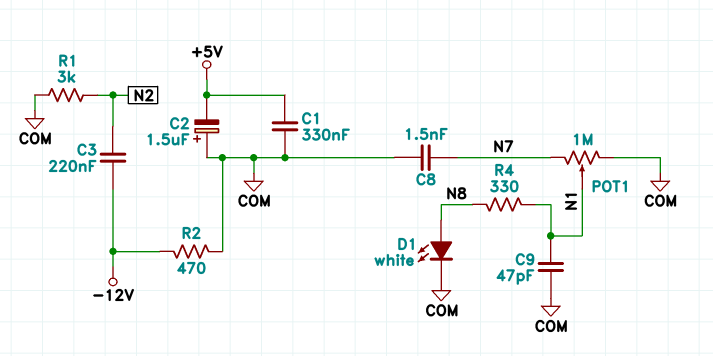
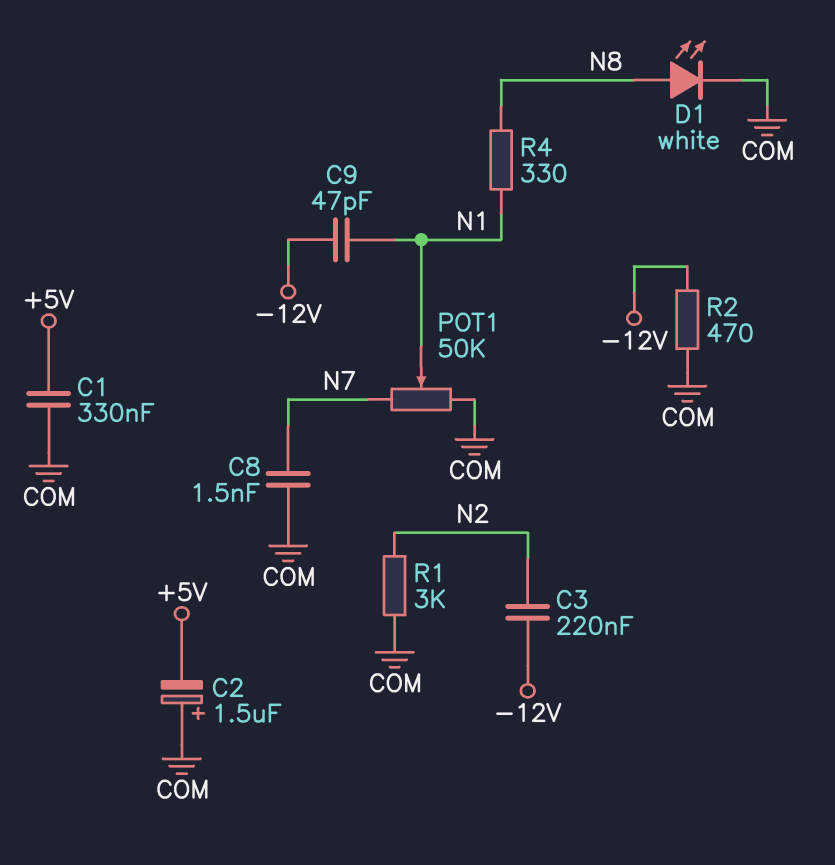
C9: 47pF (COM, N1) -> 47pF (-12V, N1)
POT1: 1M (COM, N7, wiper N1) -> 50k (COM, N7, wiper N1)

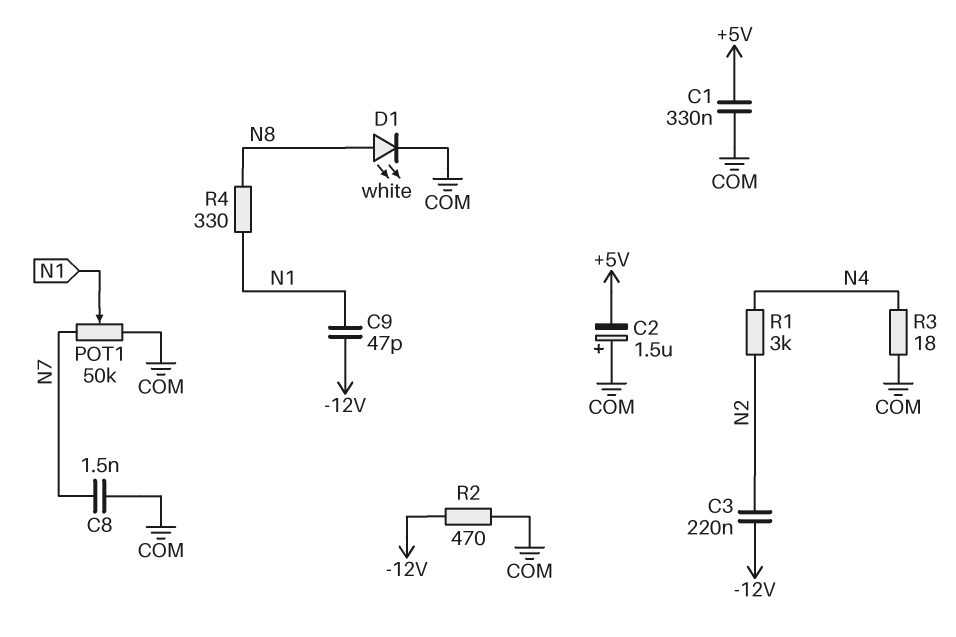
R1: 3k (COM, N2) -> 3k (N2, N4)
R3: none -> 18 (COM, N4)

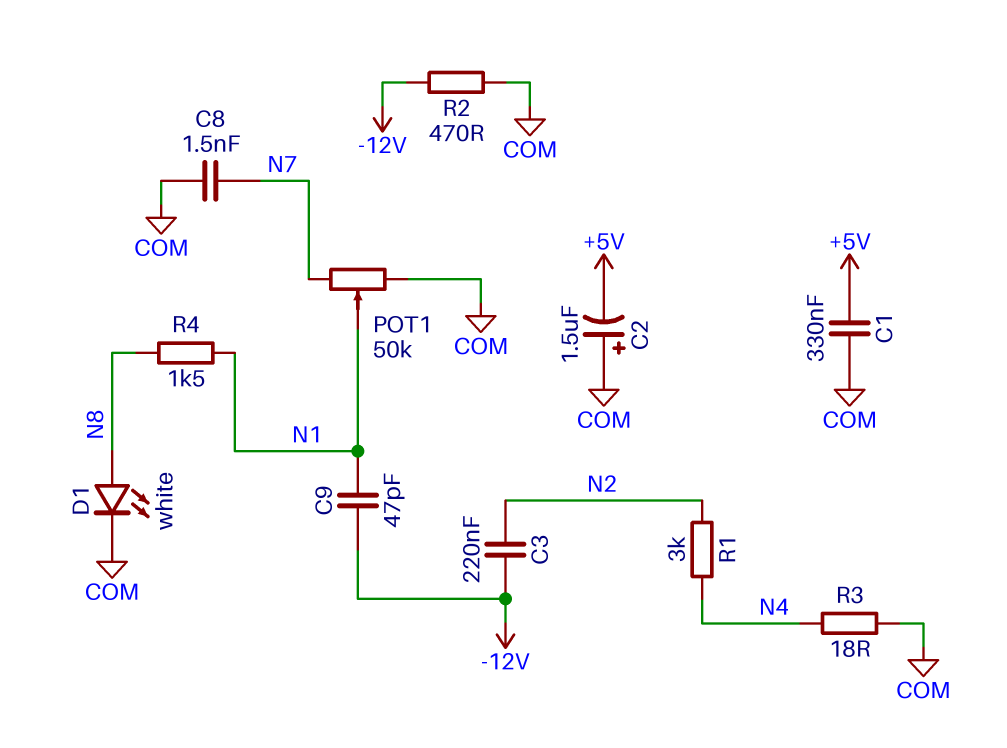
R4: 330 (N1, N8) -> 1.5k (N1, N8)

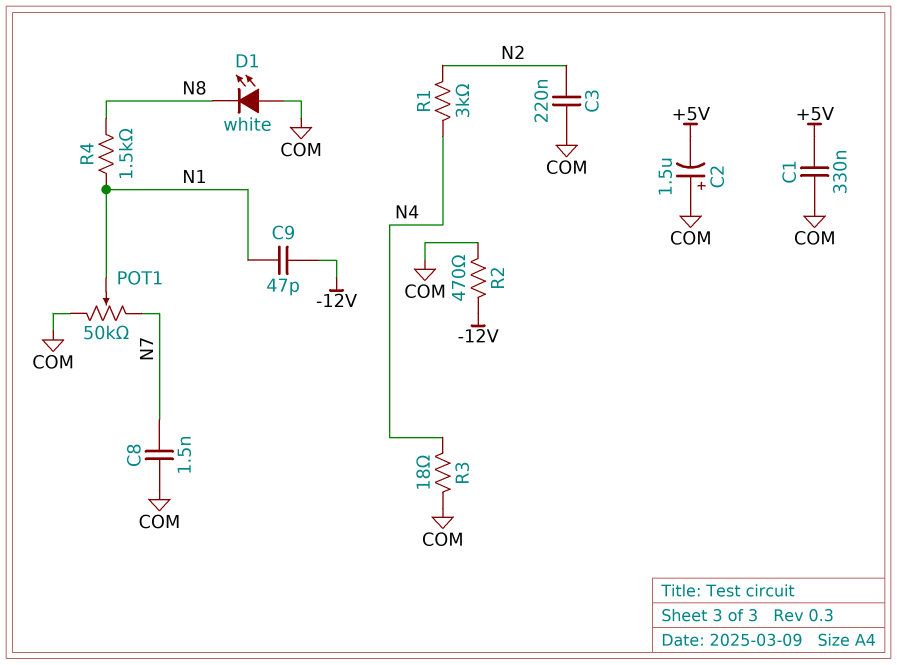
C3: 220nF (-12V, N2) -> 220nF (COM, N2)
D1: LED white (A N8, K COM) -> LED white (A COM, K N8)

